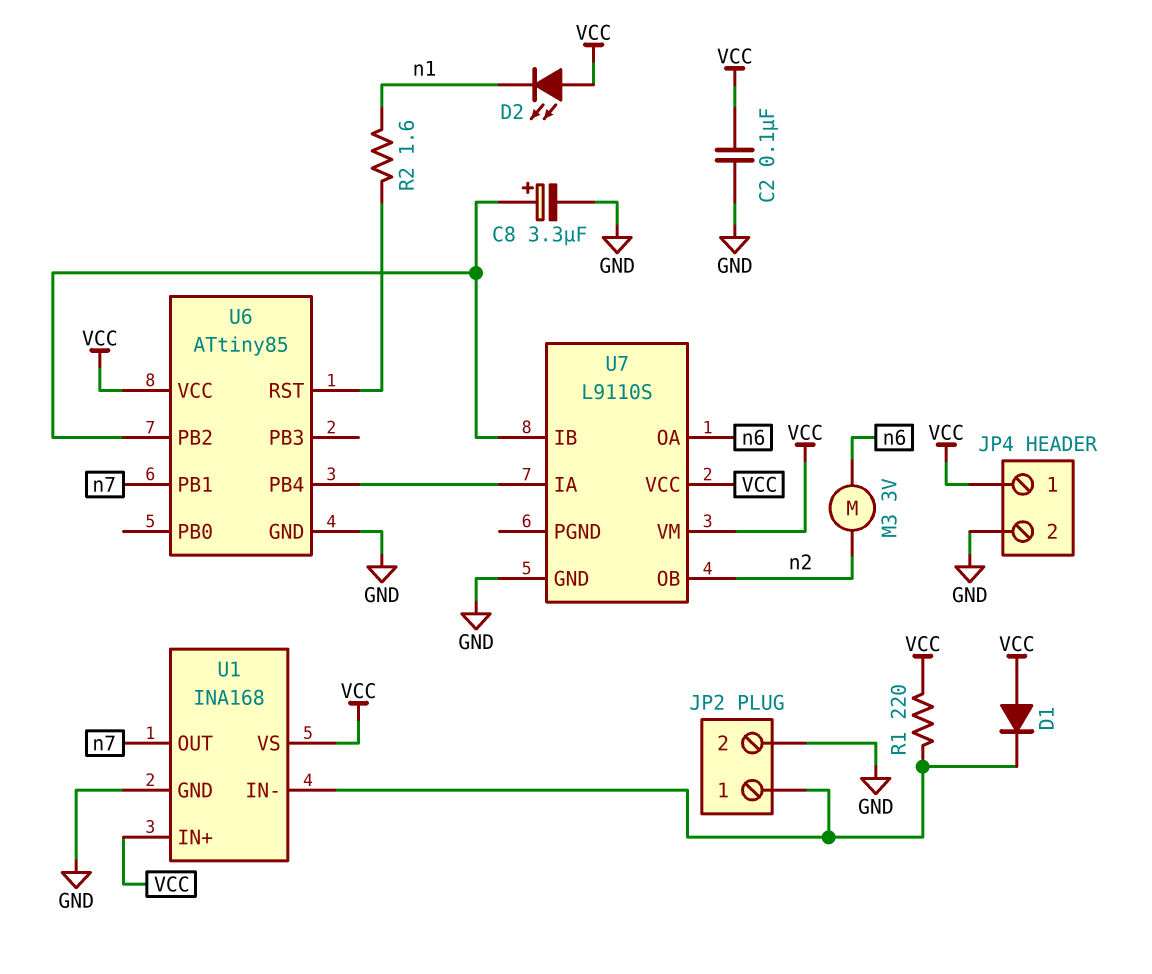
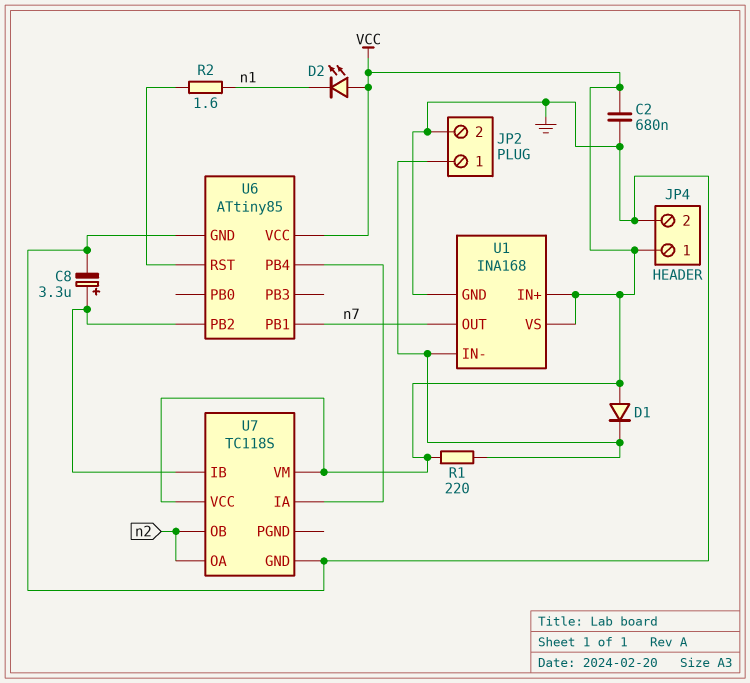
C2: 100nF (GND, VCC) -> 680nF (GND, VCC)
M3: motor 3V (n2, n6) -> none
U7: L9110S -> TC118S
U7 pin OA: n6 -> n2

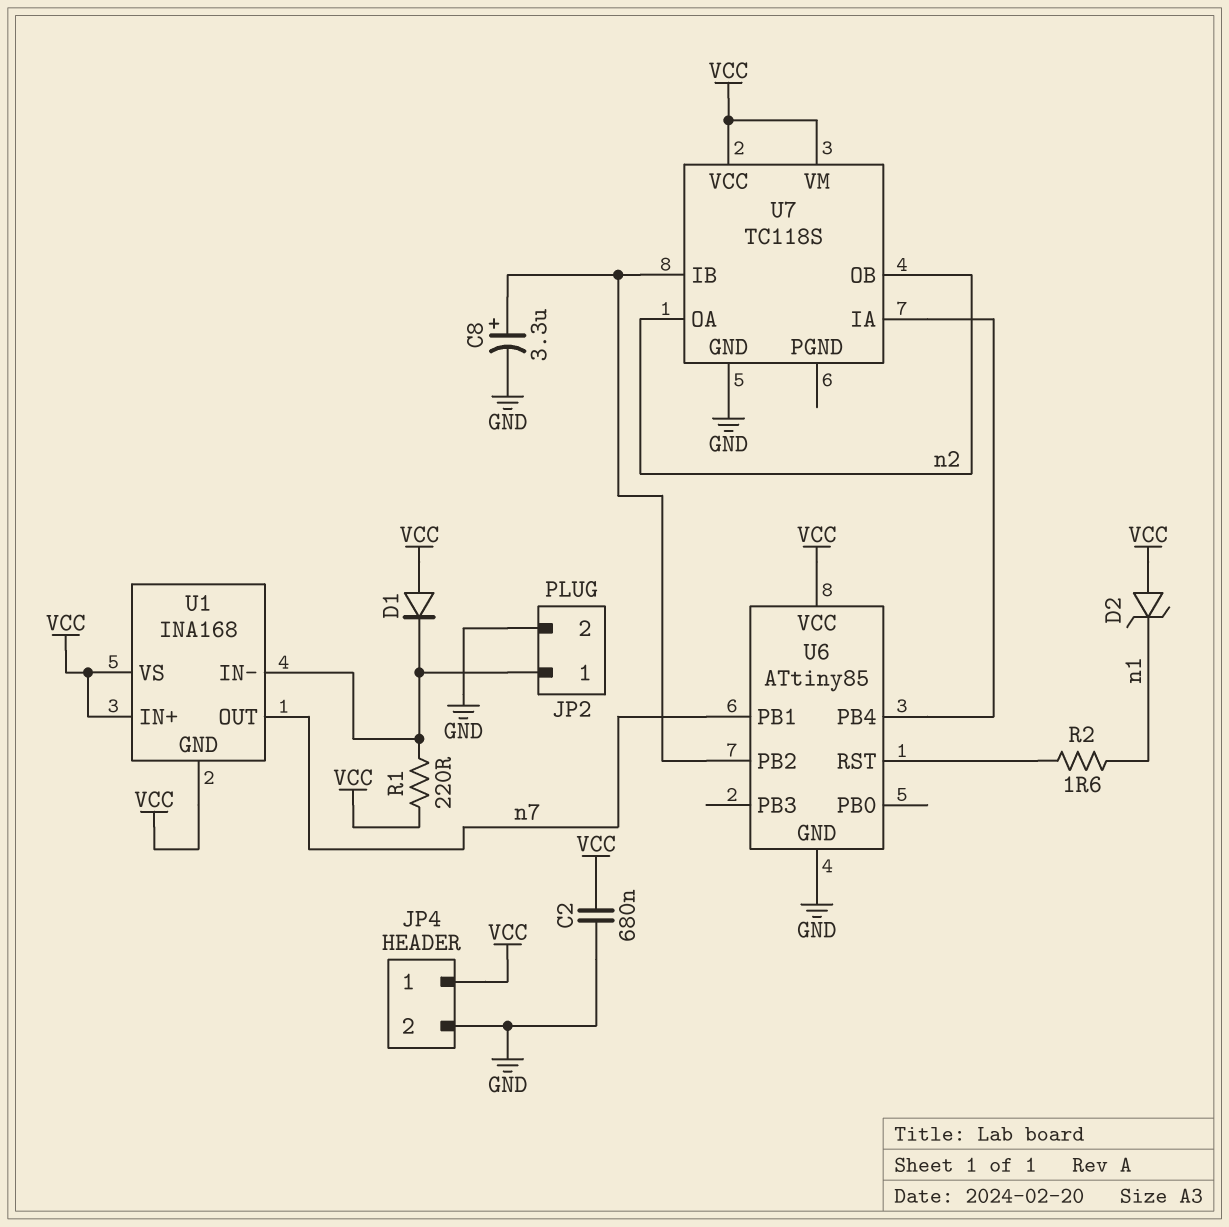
D2: LED (A VCC, K n1) -> zener (A VCC, K n1)
U1 pin GND: GND -> VCC

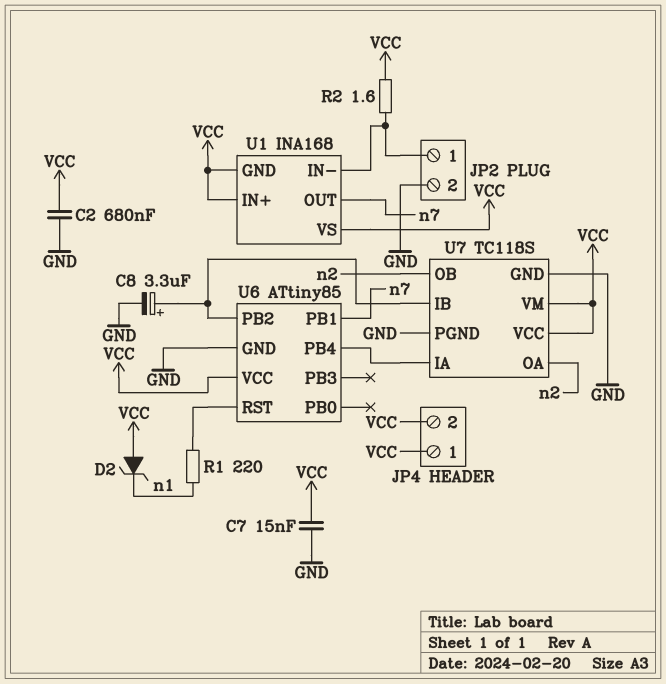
C7: none -> 15nF (GND, VCC)
D1: diode (A VCC, K JP2/1) -> none
JP4 pin 2: GND -> VCC
R1: 220 (JP2/1, VCC) -> 220 (U6/RST, n1)
R2: 1.6 (U6/RST, n1) -> 1.6 (JP2/1, VCC)
U7 pin PGND: none -> GND

